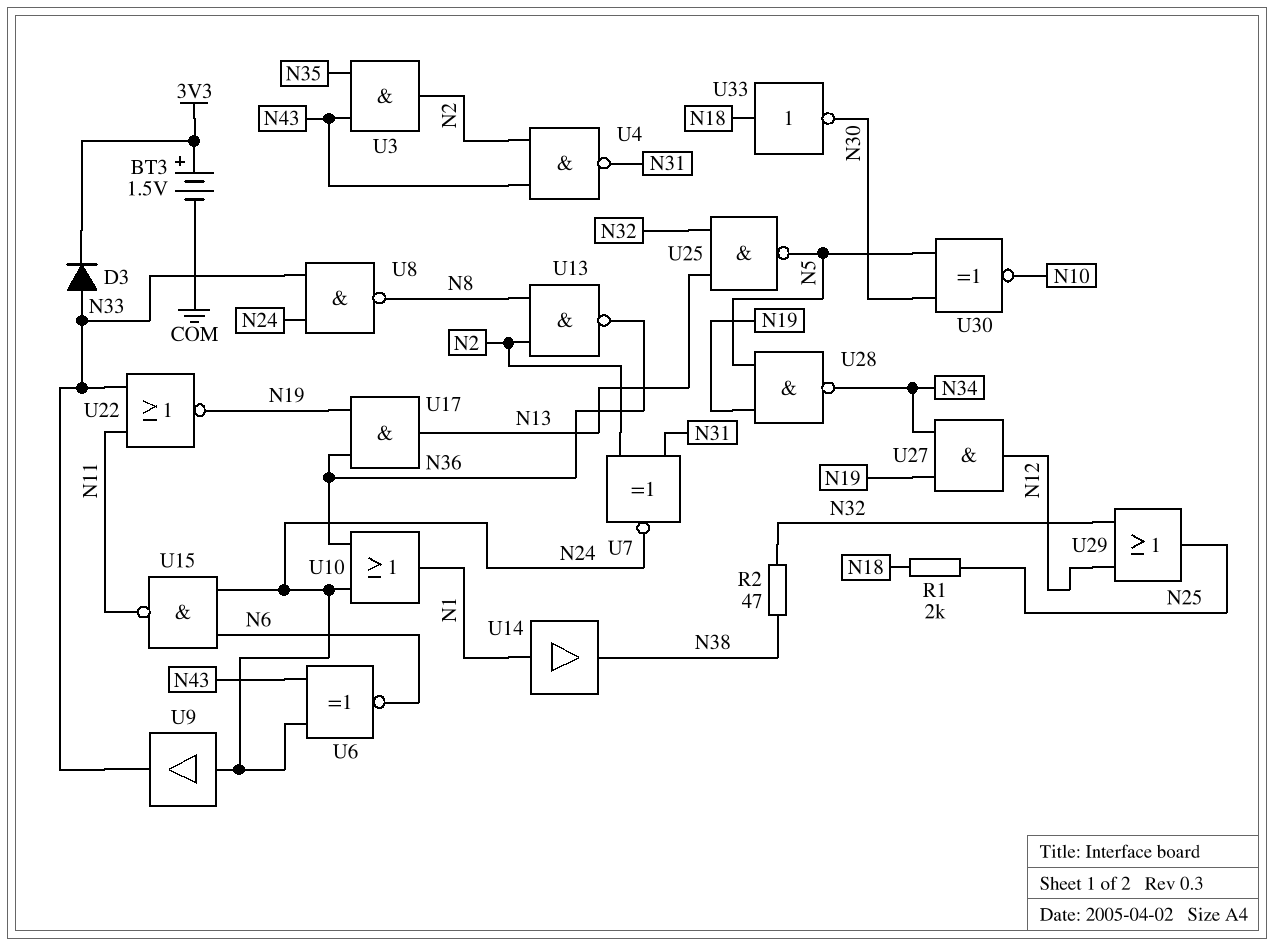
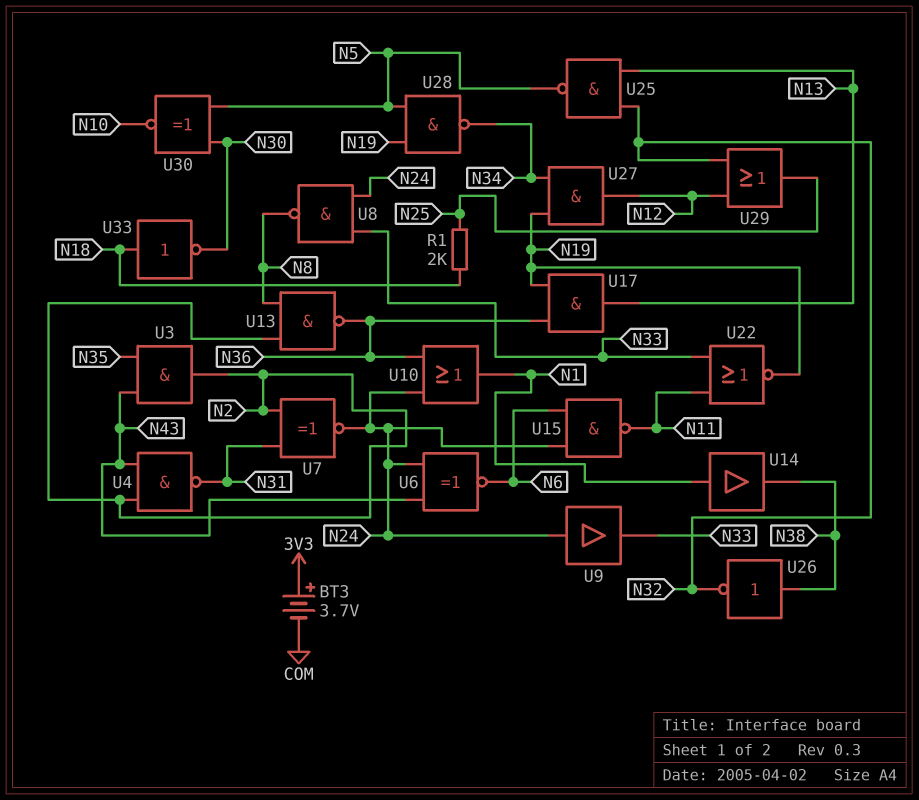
BT3: 1.5V (plus 3V3, minus COM) -> 3.7V (plus 3V3, minus COM)
D3: diode (A N33, K 3V3) -> none
R2: 47 (N32, N38) -> none
U26: none -> NOT (in N38, out N32)

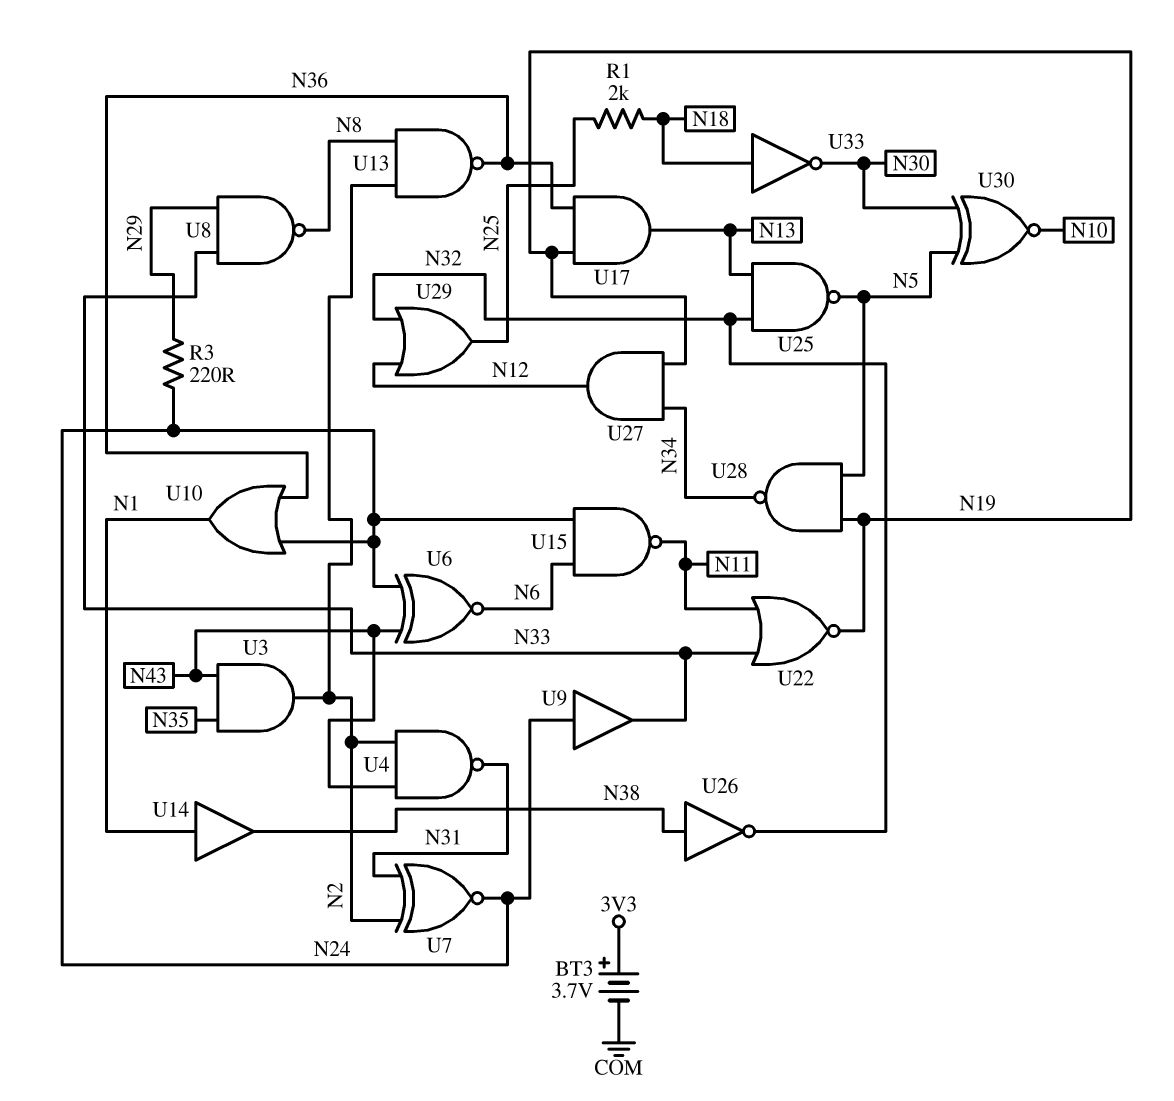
R3: none -> 220 (N24, N29)
U8: NAND (in N24, in N33, out N8) -> NAND (in N29, in N33, out N8)

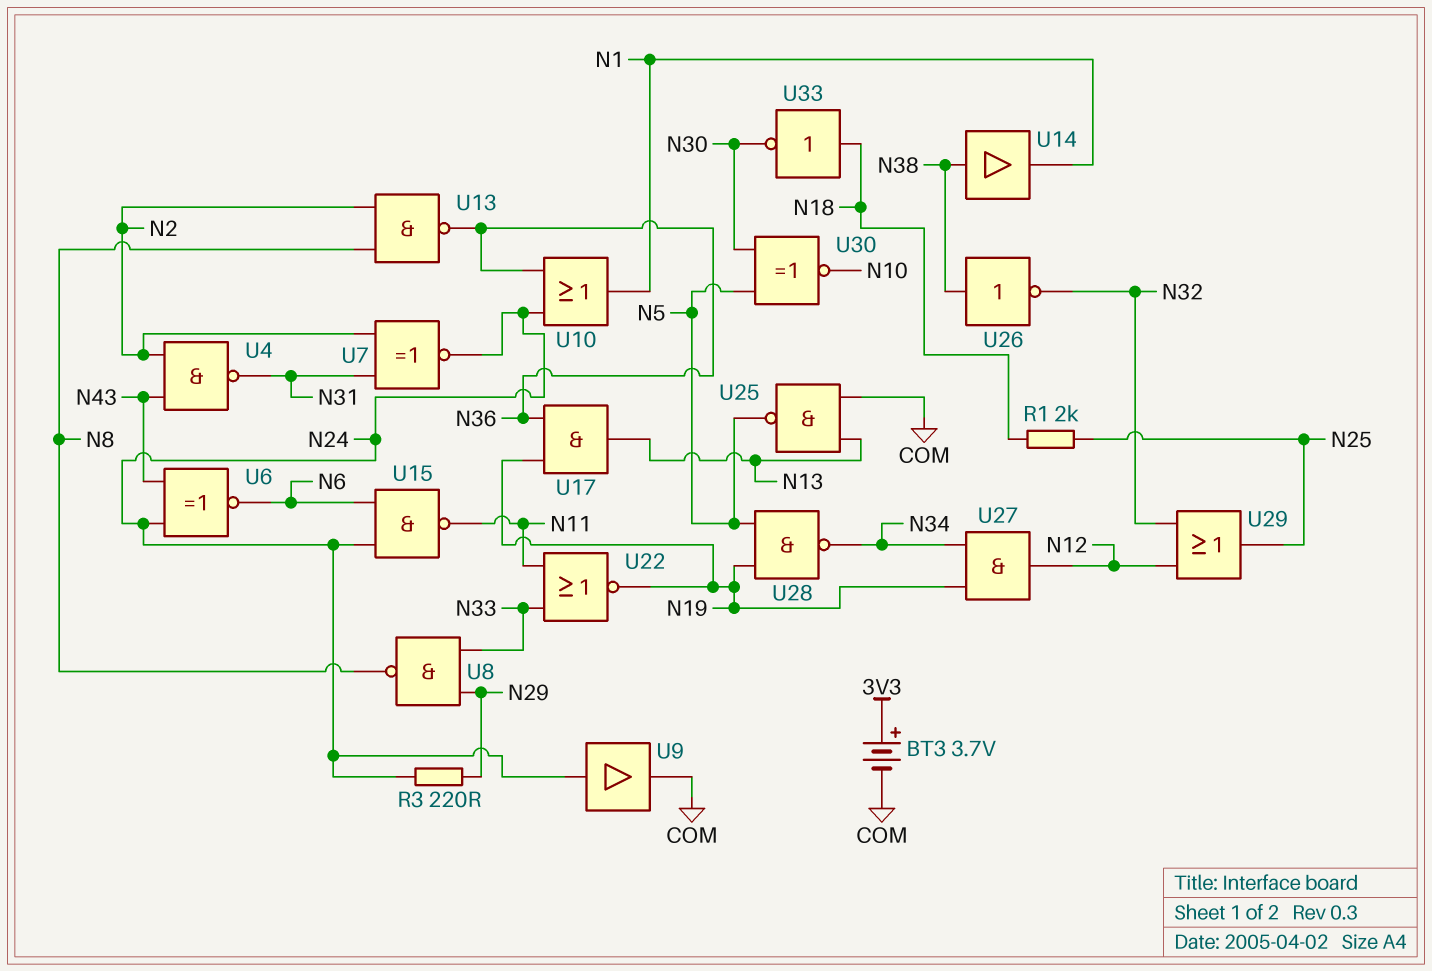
U3: AND (in N35, in N43, out N2) -> none
U9: buffer (in N24, out N33) -> buffer (in N24, out COM)
U14: buffer (in N1, out N38) -> buffer (in N38, out N1)
U25: NAND (in N13, in N32, out N5) -> NAND (in COM, in N13, out N5)

